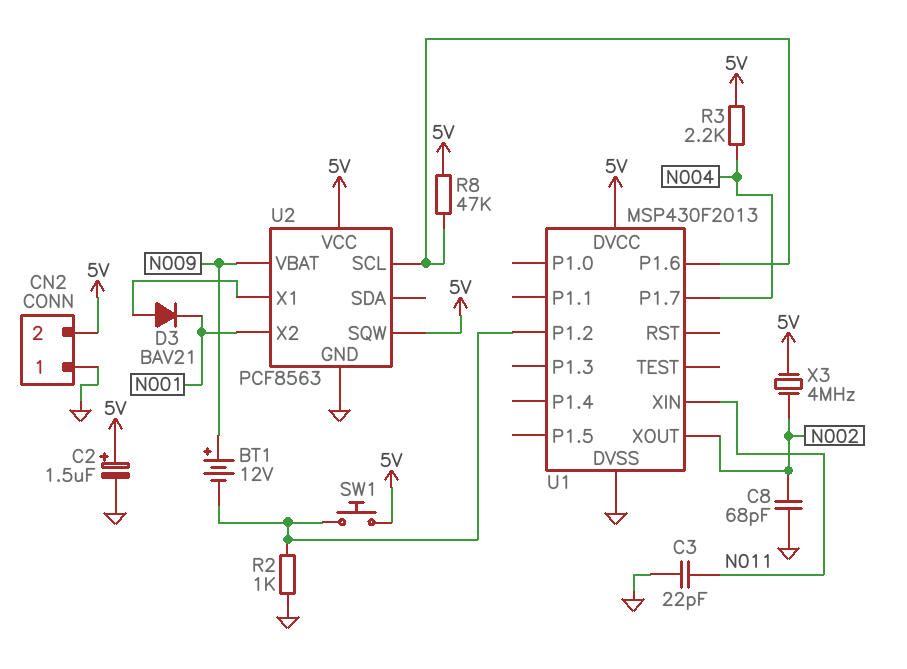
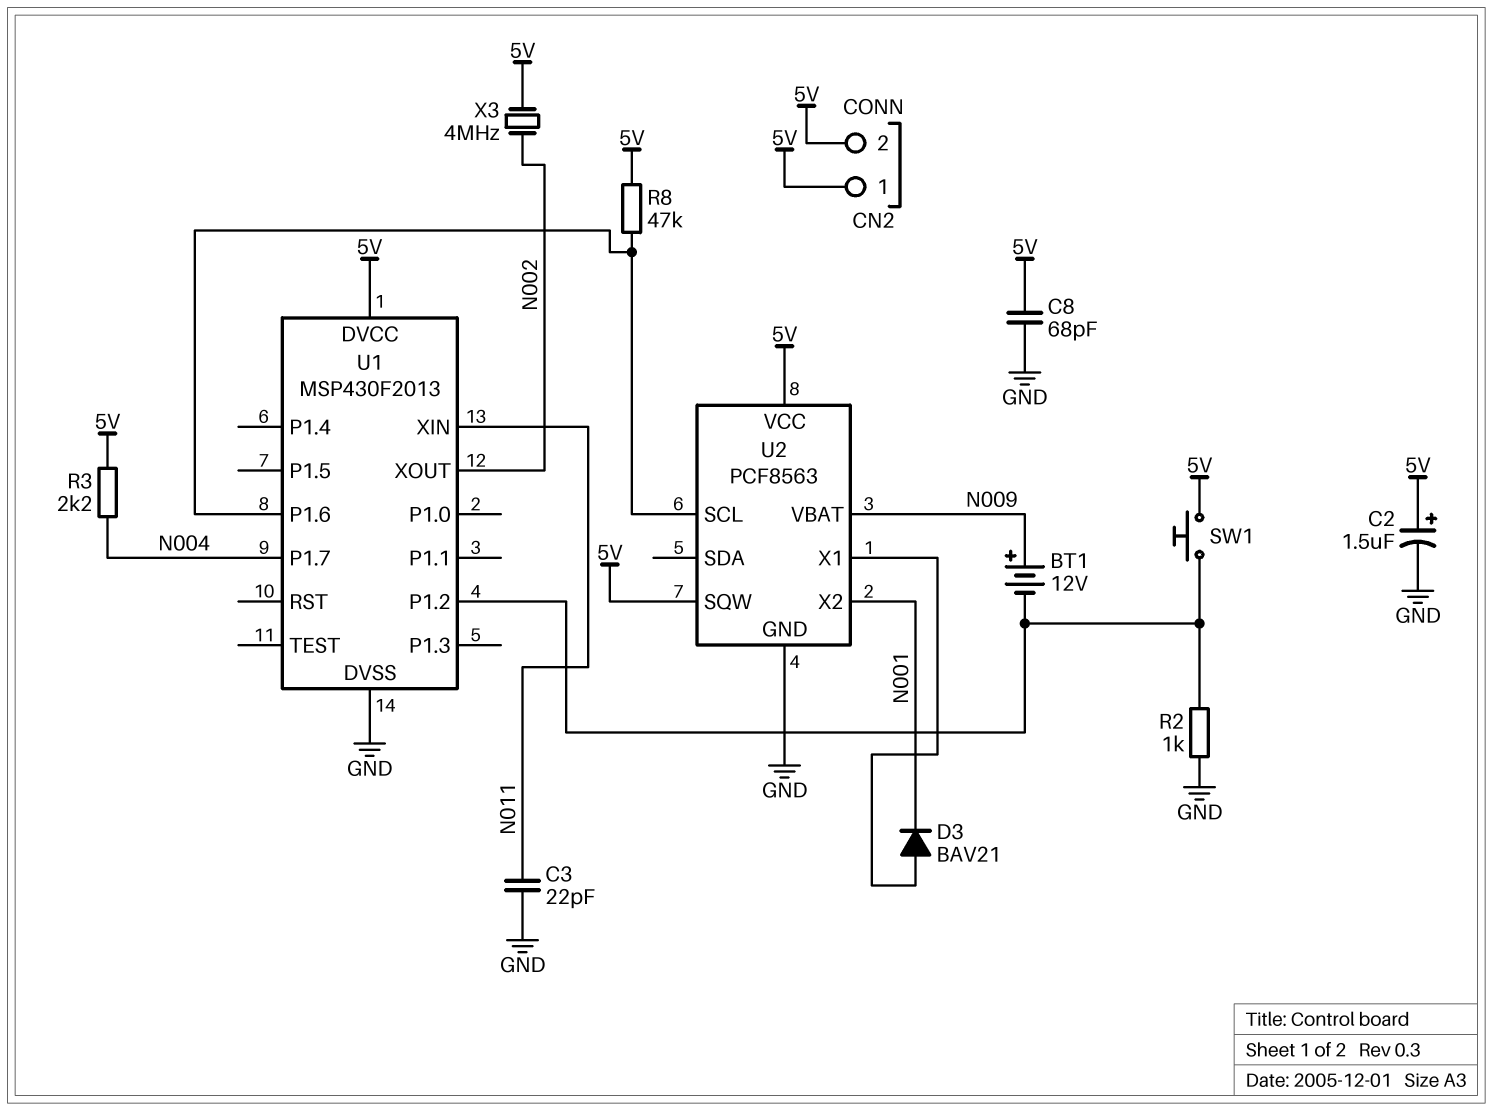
C8: 68pF (GND, N002) -> 68pF (5V, GND)
CN2 pin 1: GND -> 5V

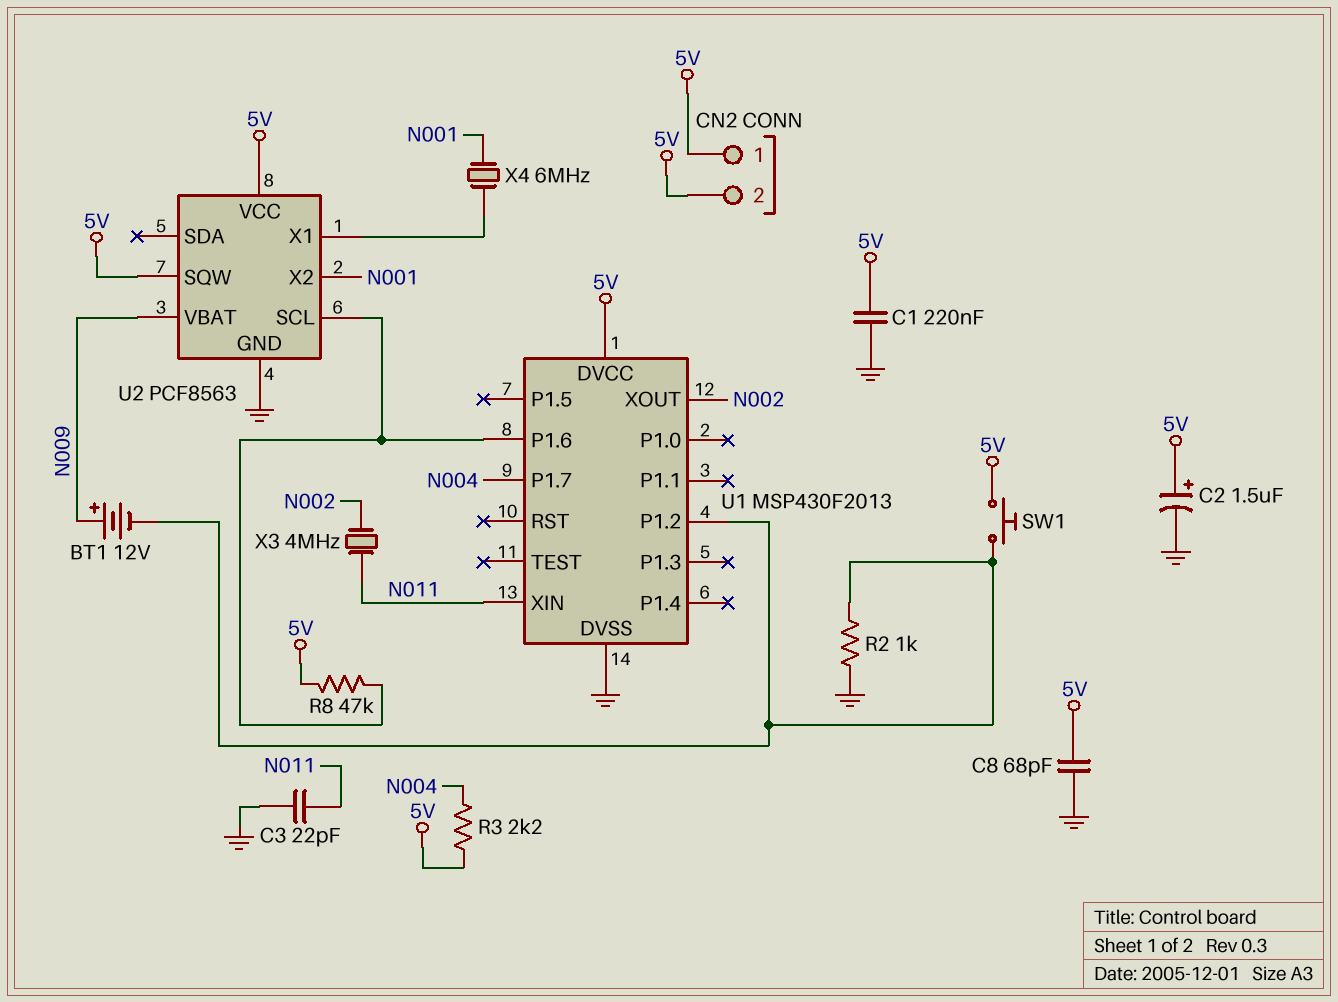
C1: none -> 220nF (5V, GND)
D3: diode BAV21 (A U2/X1, K N001) -> none
X3: 4MHz (5V, N002) -> 4MHz (N002, N011)
X4: none -> 6MHz (N001, U2/X1)

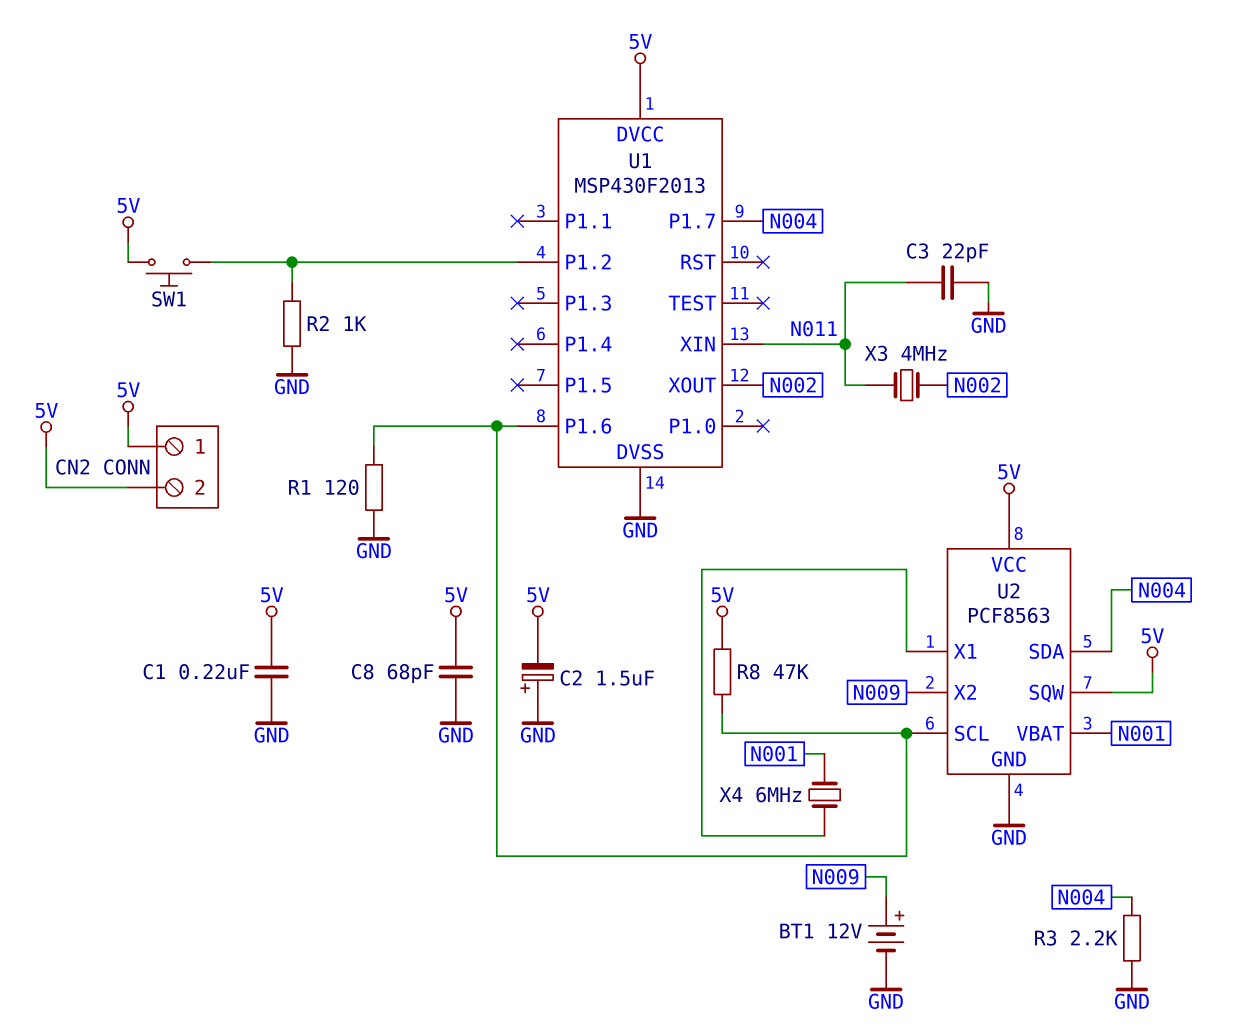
BT1: 12V (plus N009, minus U1/P1.2) -> 12V (plus N009, minus GND)
C2: 1.5uF (plus 5V, minus GND) -> 1.5uF (plus GND, minus 5V)
R1: none -> 120 (GND, U1/P1.6)
R3: 2.2k (5V, N004) -> 2.2k (GND, N004)
U2 pin SDA: none -> N004
U2 pin VBAT: N009 -> N001
U2 pin X2: N001 -> N009

